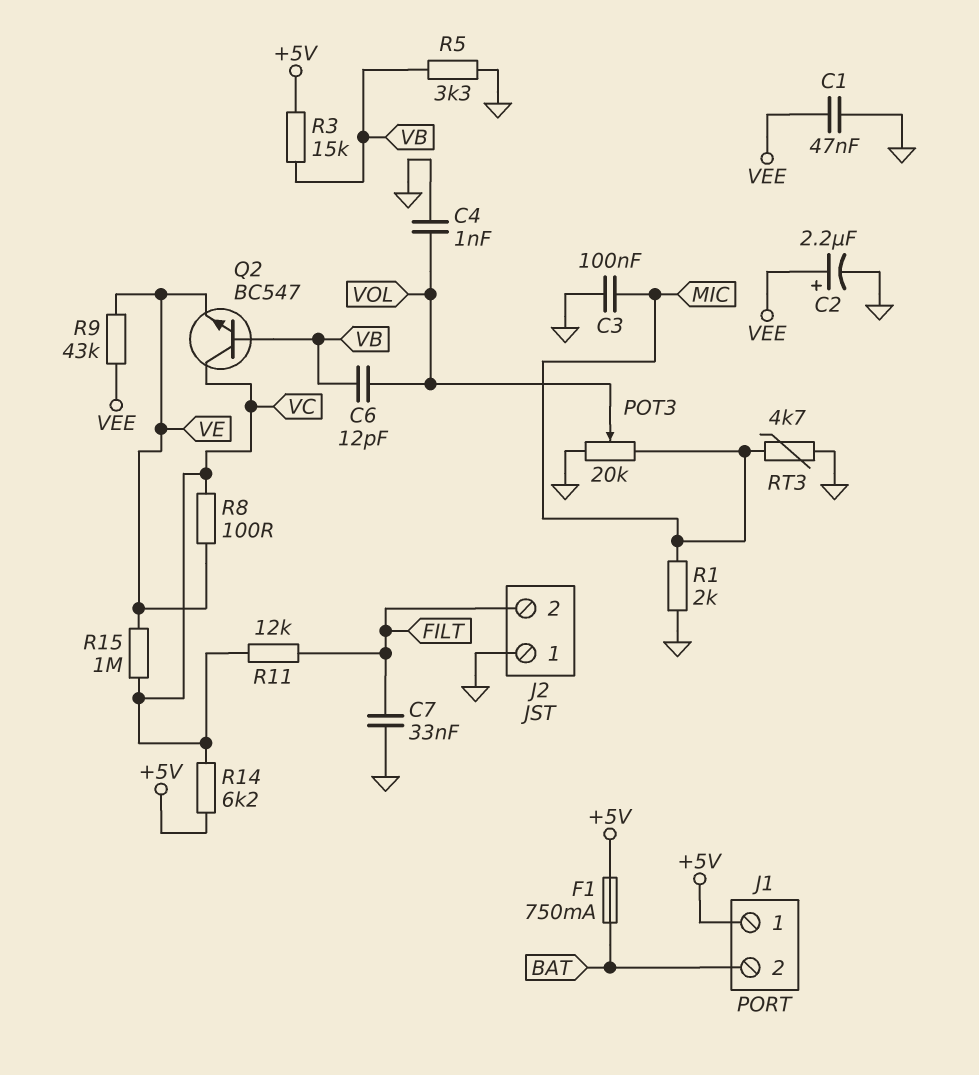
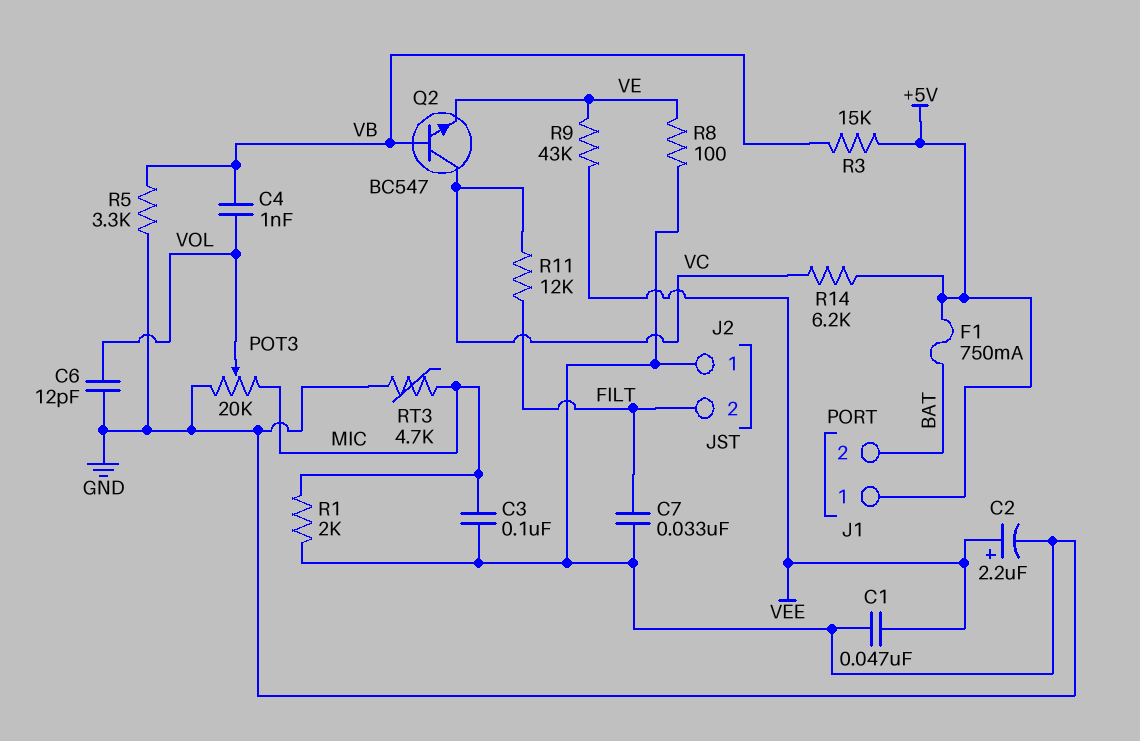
C4: 1nF (GND, VOL) -> 1nF (VB, VOL)
C6: 12pF (VB, VOL) -> 12pF (GND, VOL)
R8: 100 (VC, VE) -> 100 (GND, VE)
R15: 1M (VC, VE) -> none

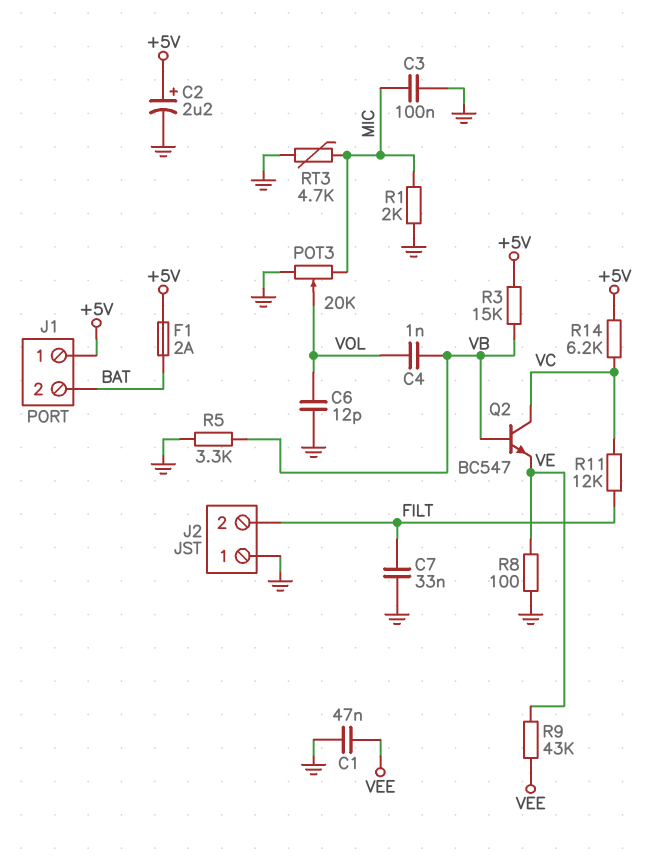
C2: 2.2uF (plus VEE, minus GND) -> 2.2uF (plus +5V, minus GND)
F1: 750mA (+5V, BAT) -> 2A (+5V, BAT)

